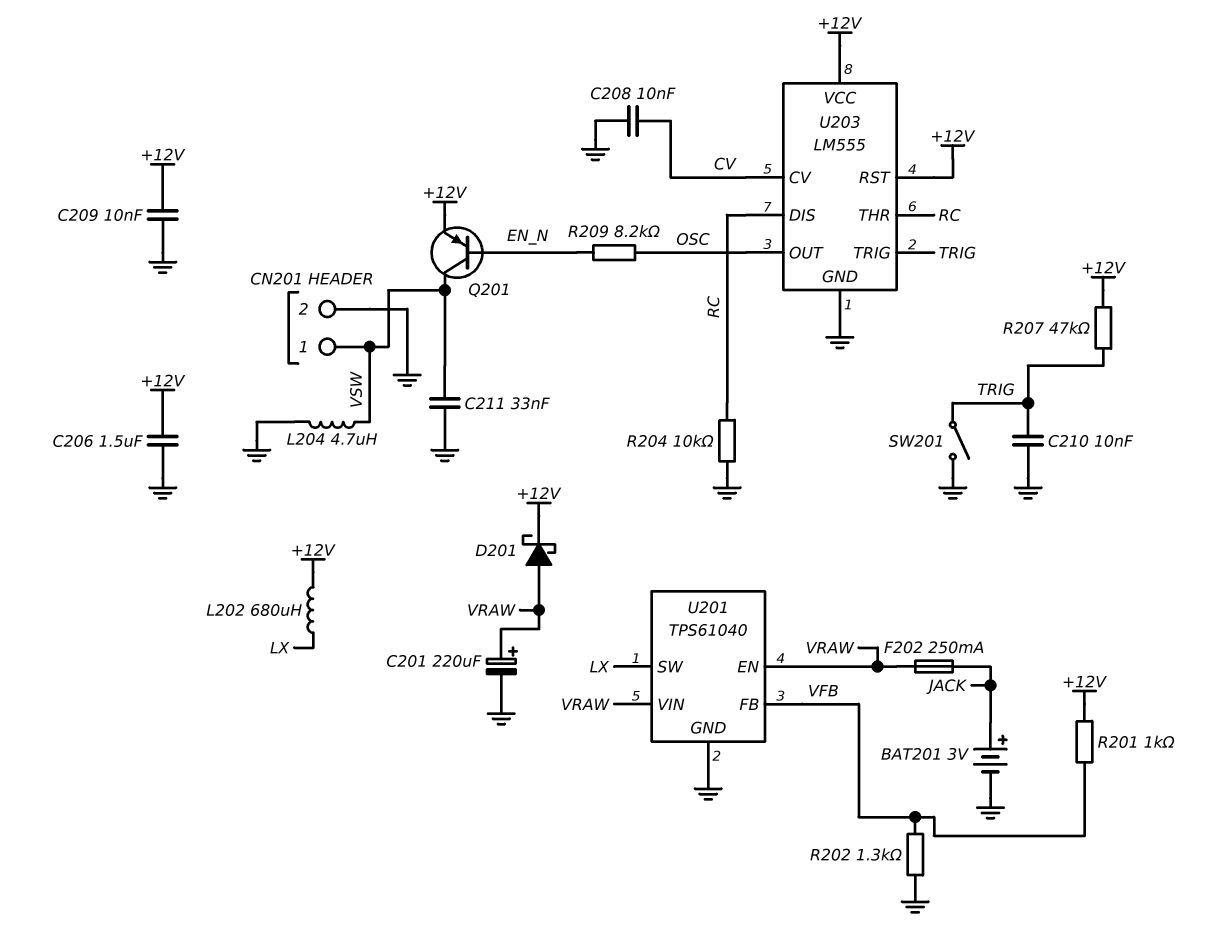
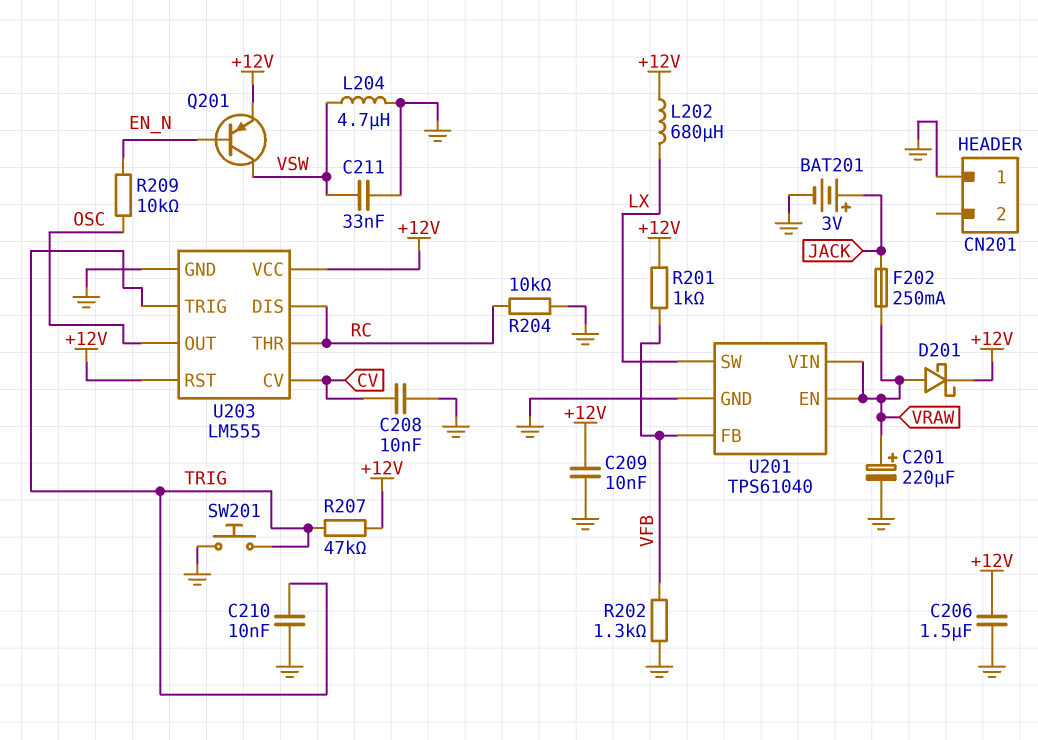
CN201 pin 1: VSW -> GND
CN201 pin 2: GND -> none
R209: 8.2k (EN_N, OSC) -> 10k (EN_N, OSC)
SW201: switch (GND, TRIG) -> button (GND, TRIG)

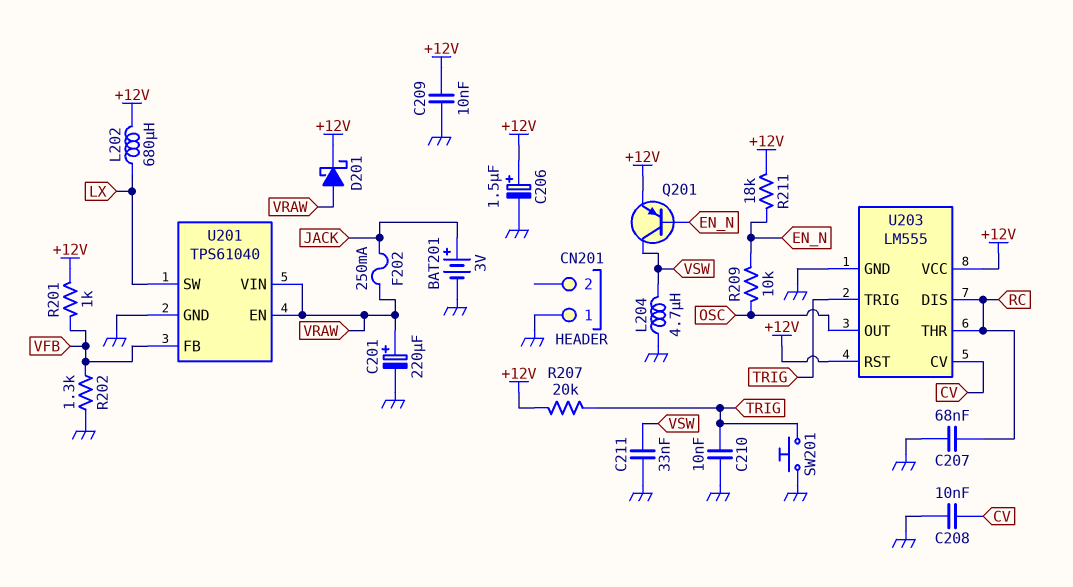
C206: 1.5uF (+12V, GND) -> 1.5uF (plus +12V, minus GND)
C207: none -> 68nF (GND, RC)
R204: 10k (GND, RC) -> none
R207: 47k (+12V, TRIG) -> 20k (+12V, TRIG)
R211: none -> 18k (+12V, EN_N)

